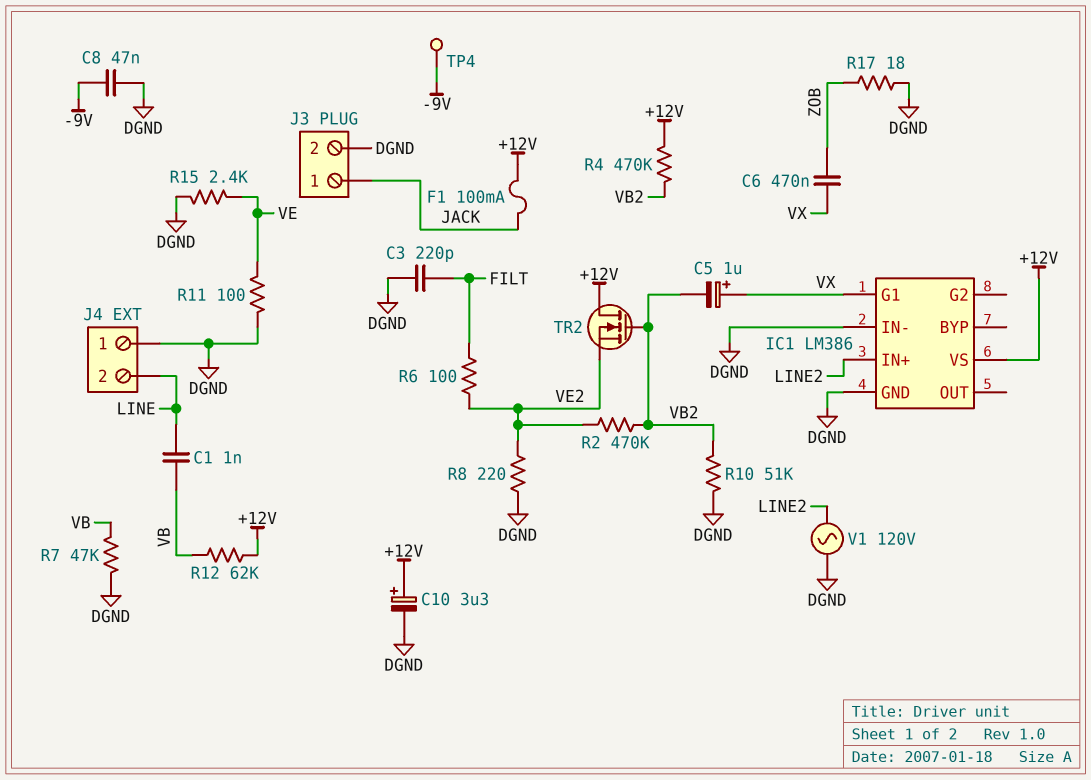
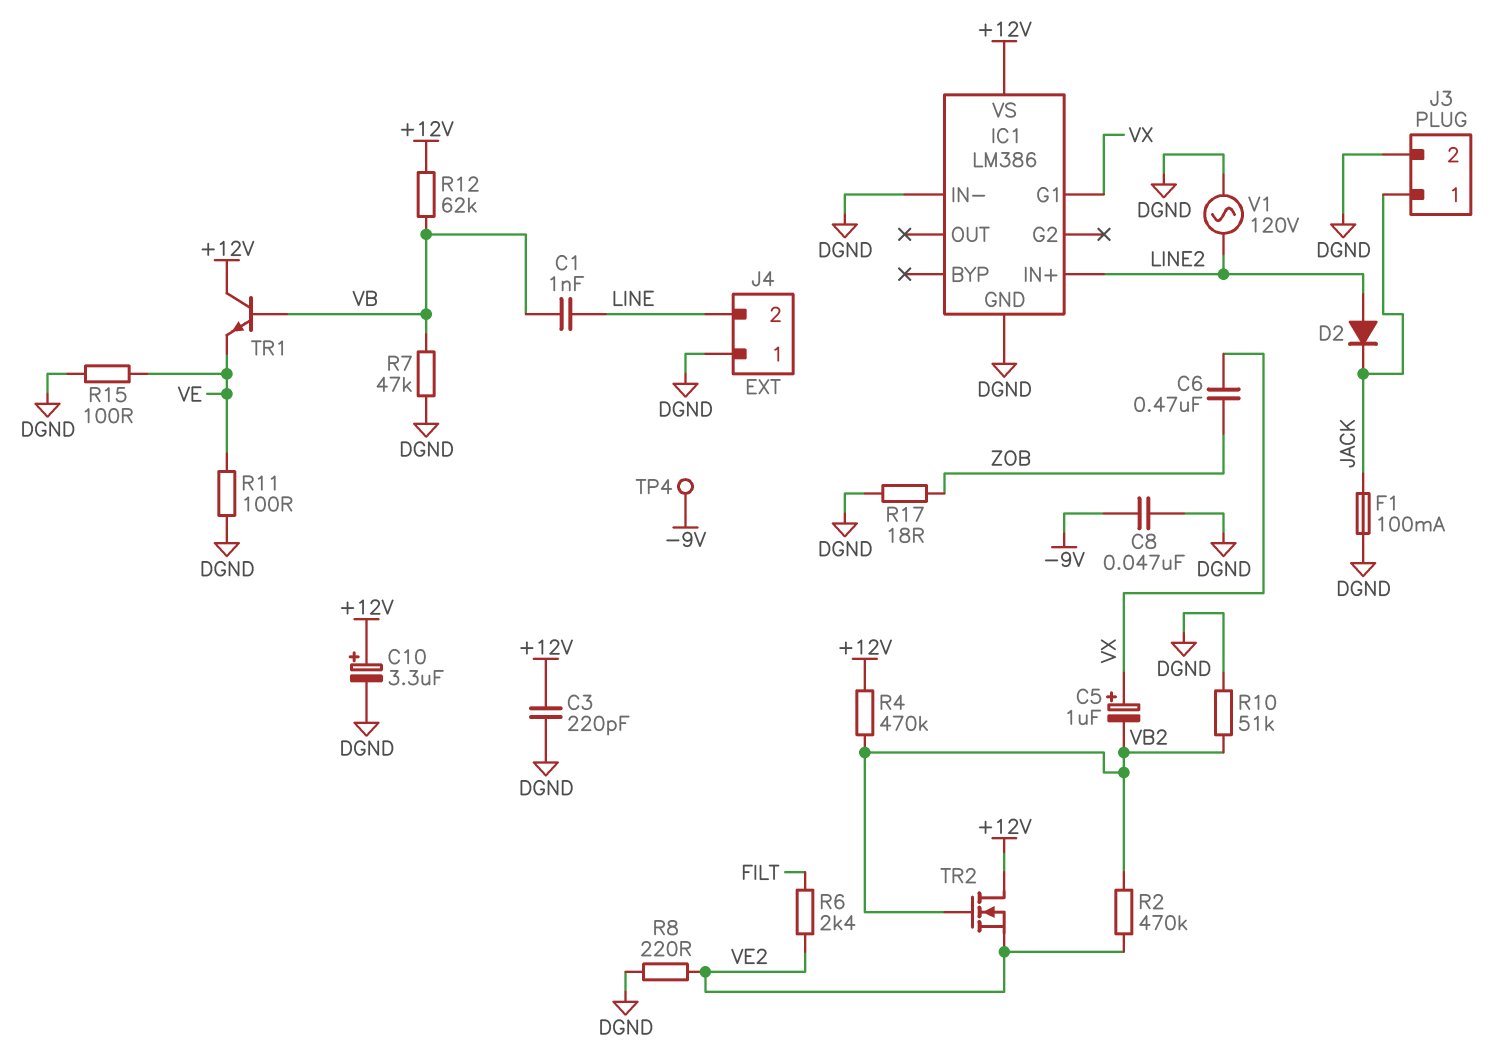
C3: 220pF (DGND, FILT) -> 220pF (+12V, DGND)
D2: none -> diode (A LINE2, K JACK)
F1: 100mA (+12V, JACK) -> 100mA (DGND, JACK)
R6: 100 (FILT, VE2) -> 2.4k (FILT, VE2)
R15: 2.4k (DGND, VE) -> 100 (DGND, VE)
TR1: none -> NPN (B VB, C +12V, E VE)

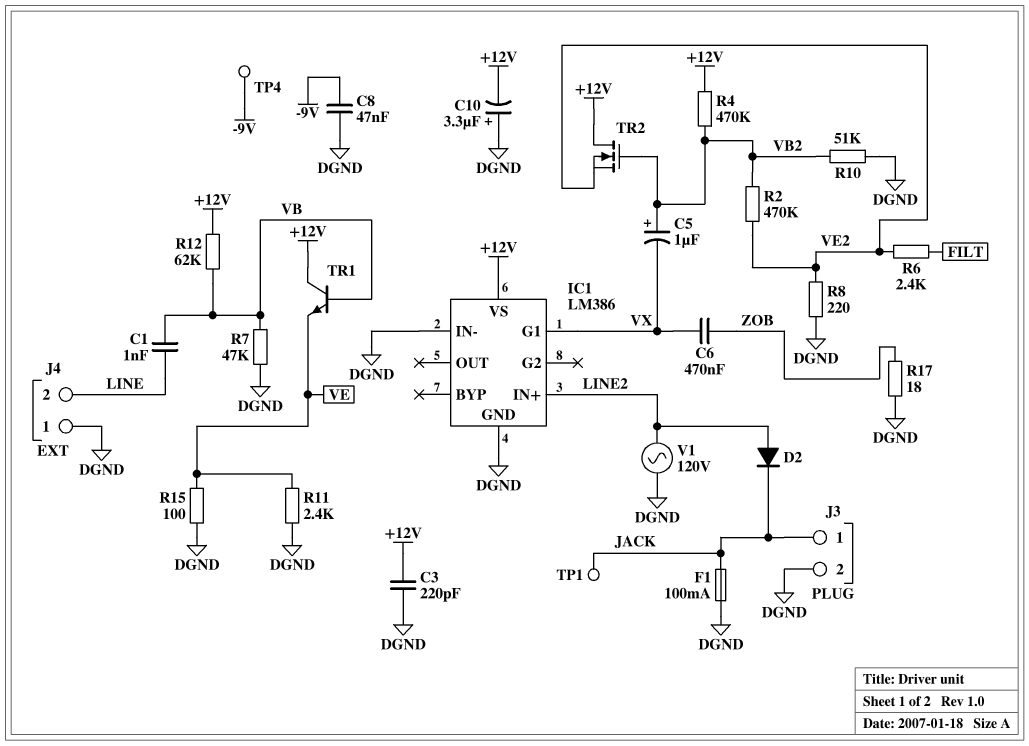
C5: 1uF (plus VX, minus VB2) -> 1uF (plus VB2, minus VX)
C10: 3.3uF (plus +12V, minus DGND) -> 3.3uF (plus DGND, minus +12V)
R11: 100 (DGND, VE) -> 2.4k (DGND, VE)
TP1: none -> test point (JACK)

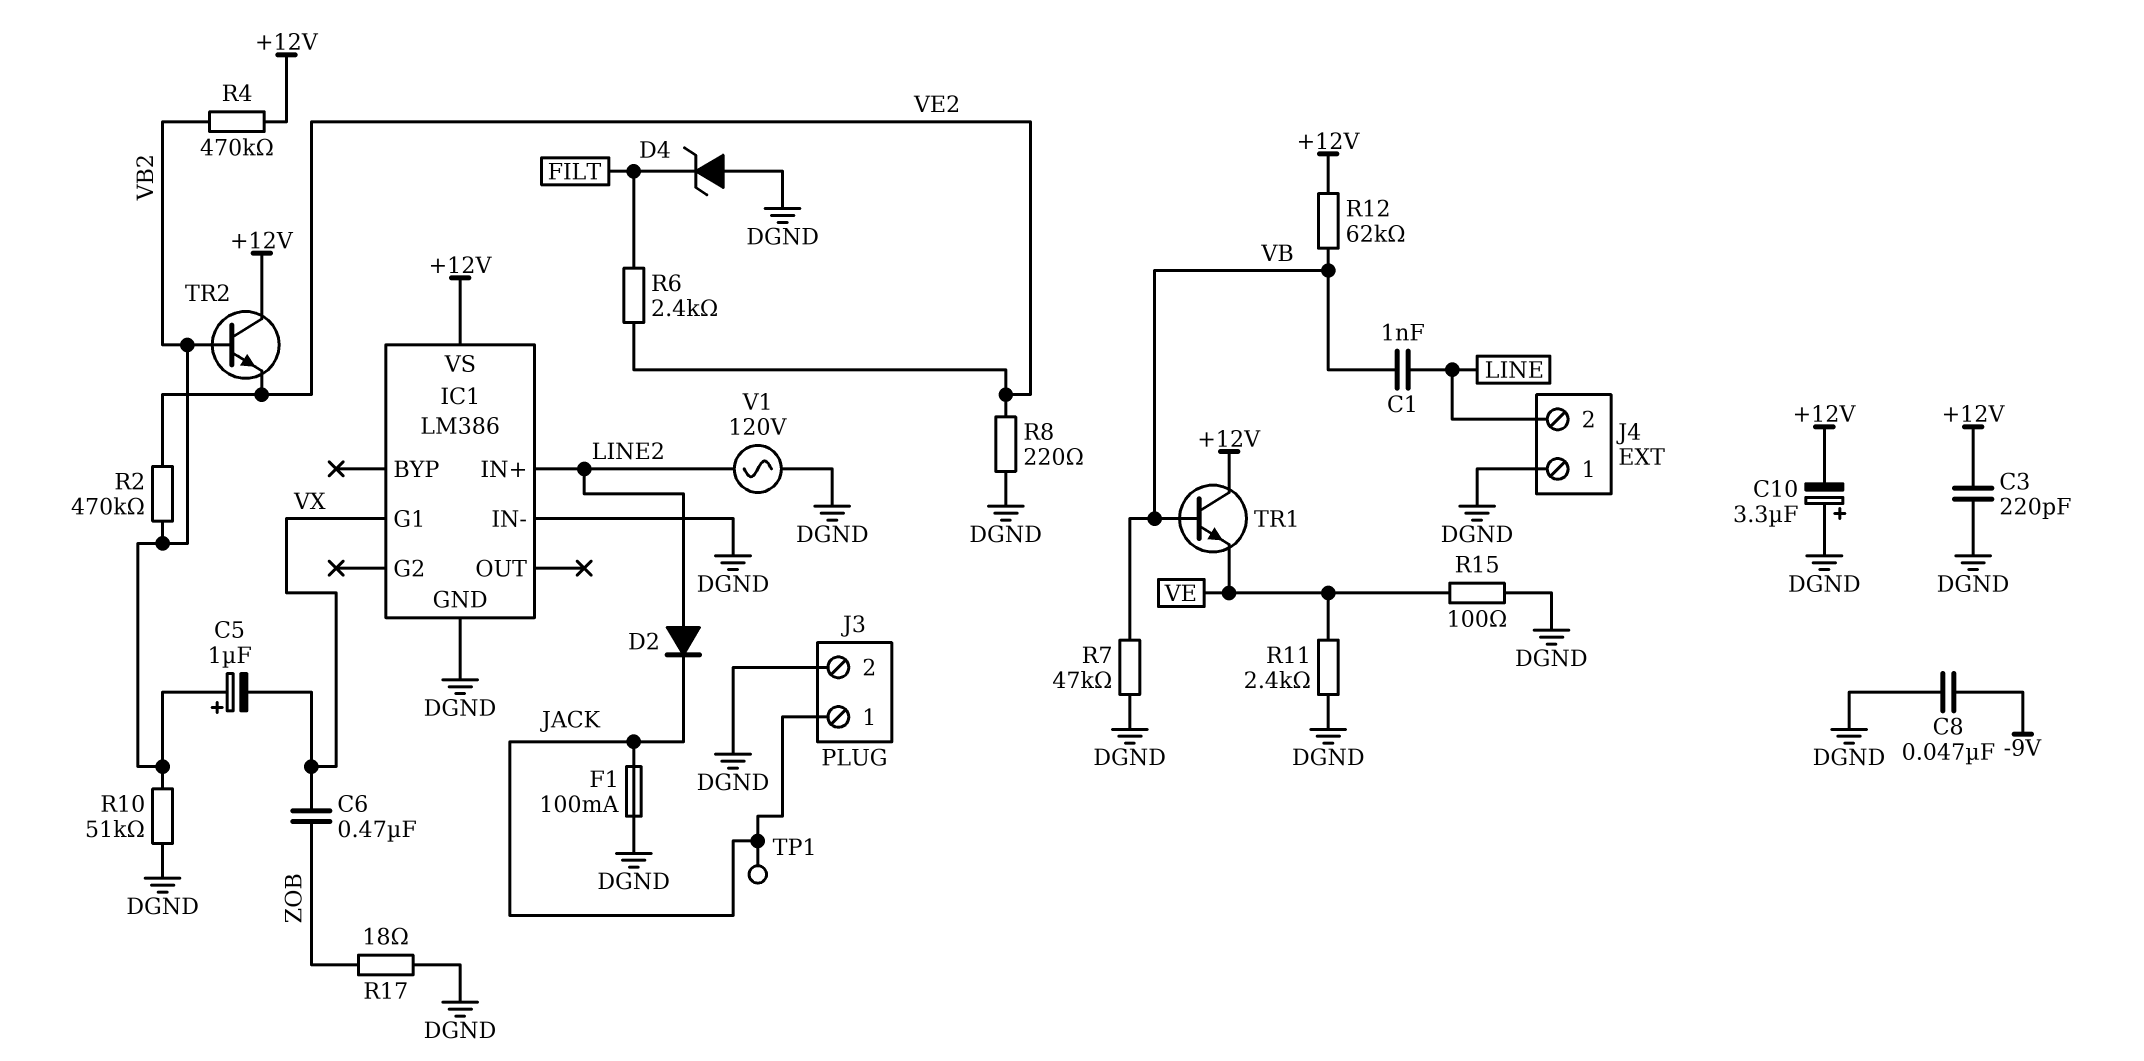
D4: none -> zener (A DGND, K FILT)
TP4: test point (-9V) -> none
TR2: NMOS (G VB2, D +12V, S VE2) -> NPN (B VB2, C +12V, E VE2)

